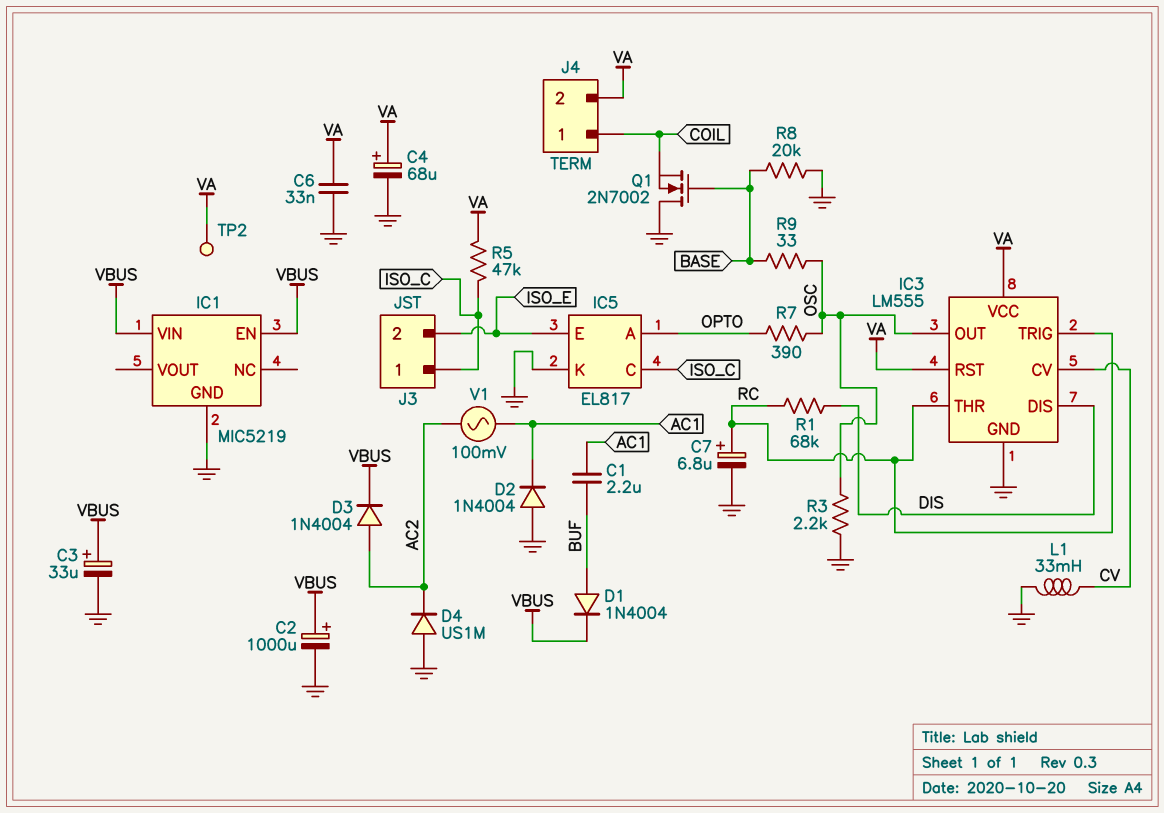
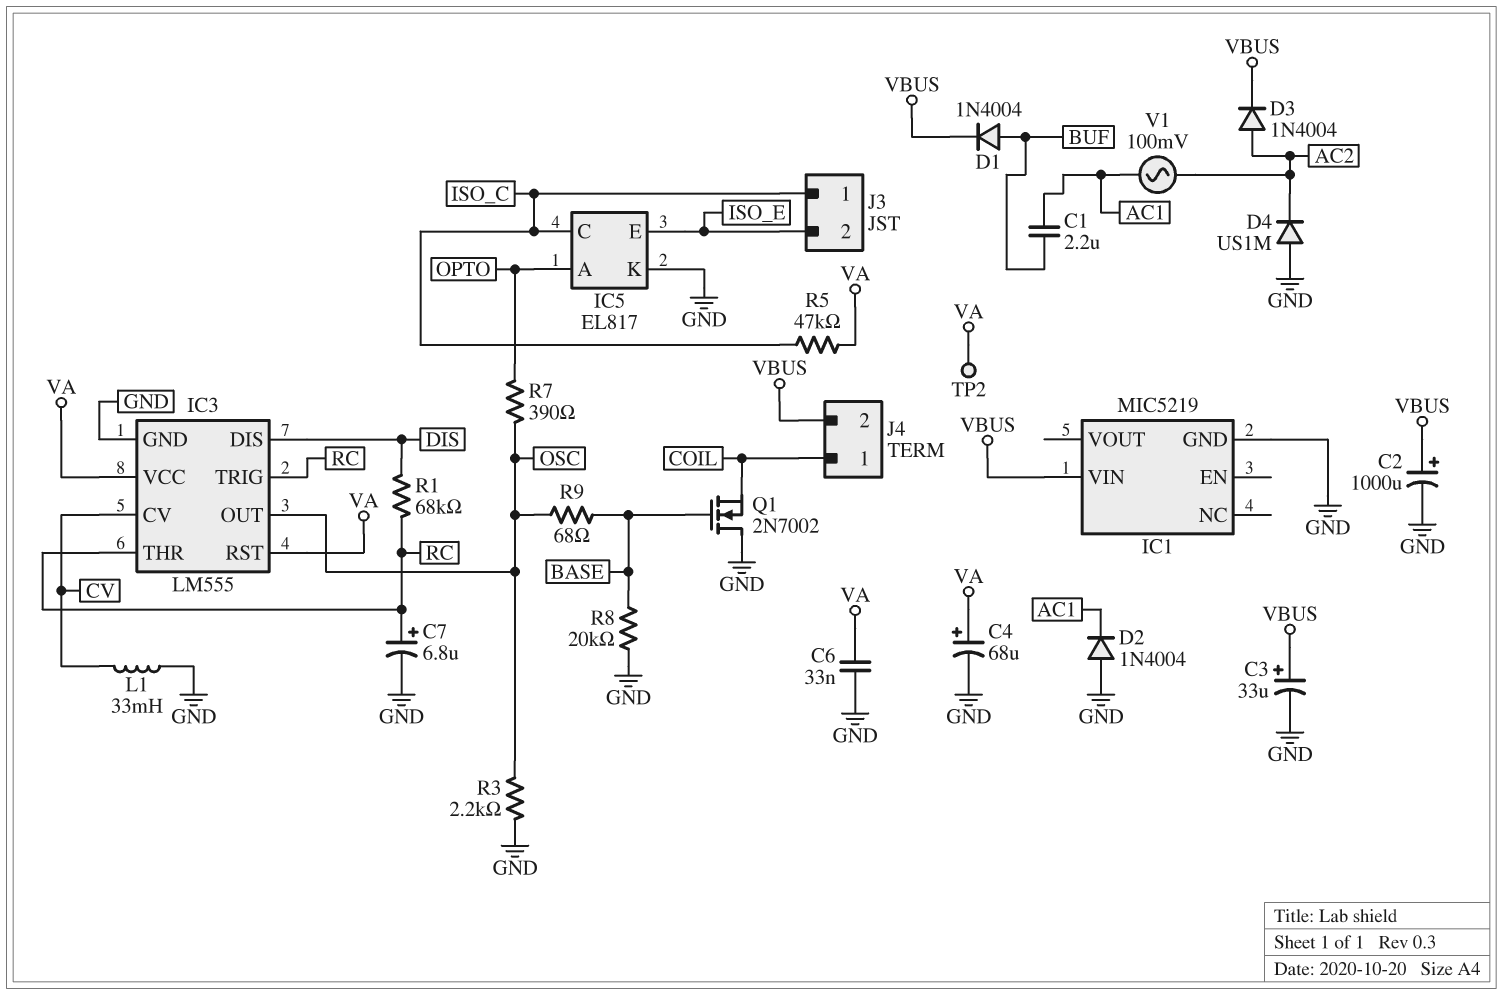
IC1 pin EN: VBUS -> none
J4 pin 2: VA -> VBUS
R9: 33 (BASE, OSC) -> 68 (BASE, OSC)

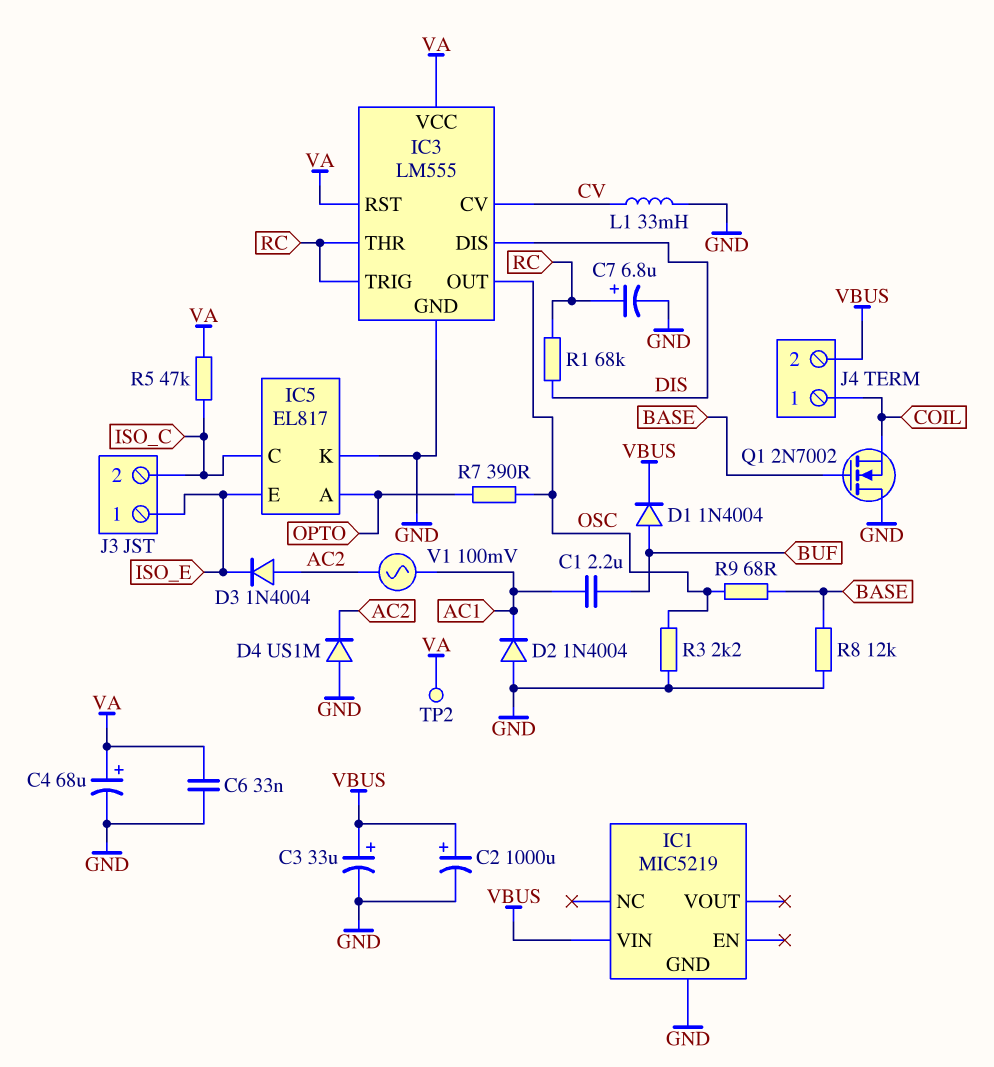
D3: diode 1N4004 (A AC2, K VBUS) -> diode 1N4004 (A AC2, K ISO_E)
J3 pin 1: ISO_C -> ISO_E
J3 pin 2: ISO_E -> ISO_C
R8: 20k (BASE, GND) -> 12k (BASE, GND)

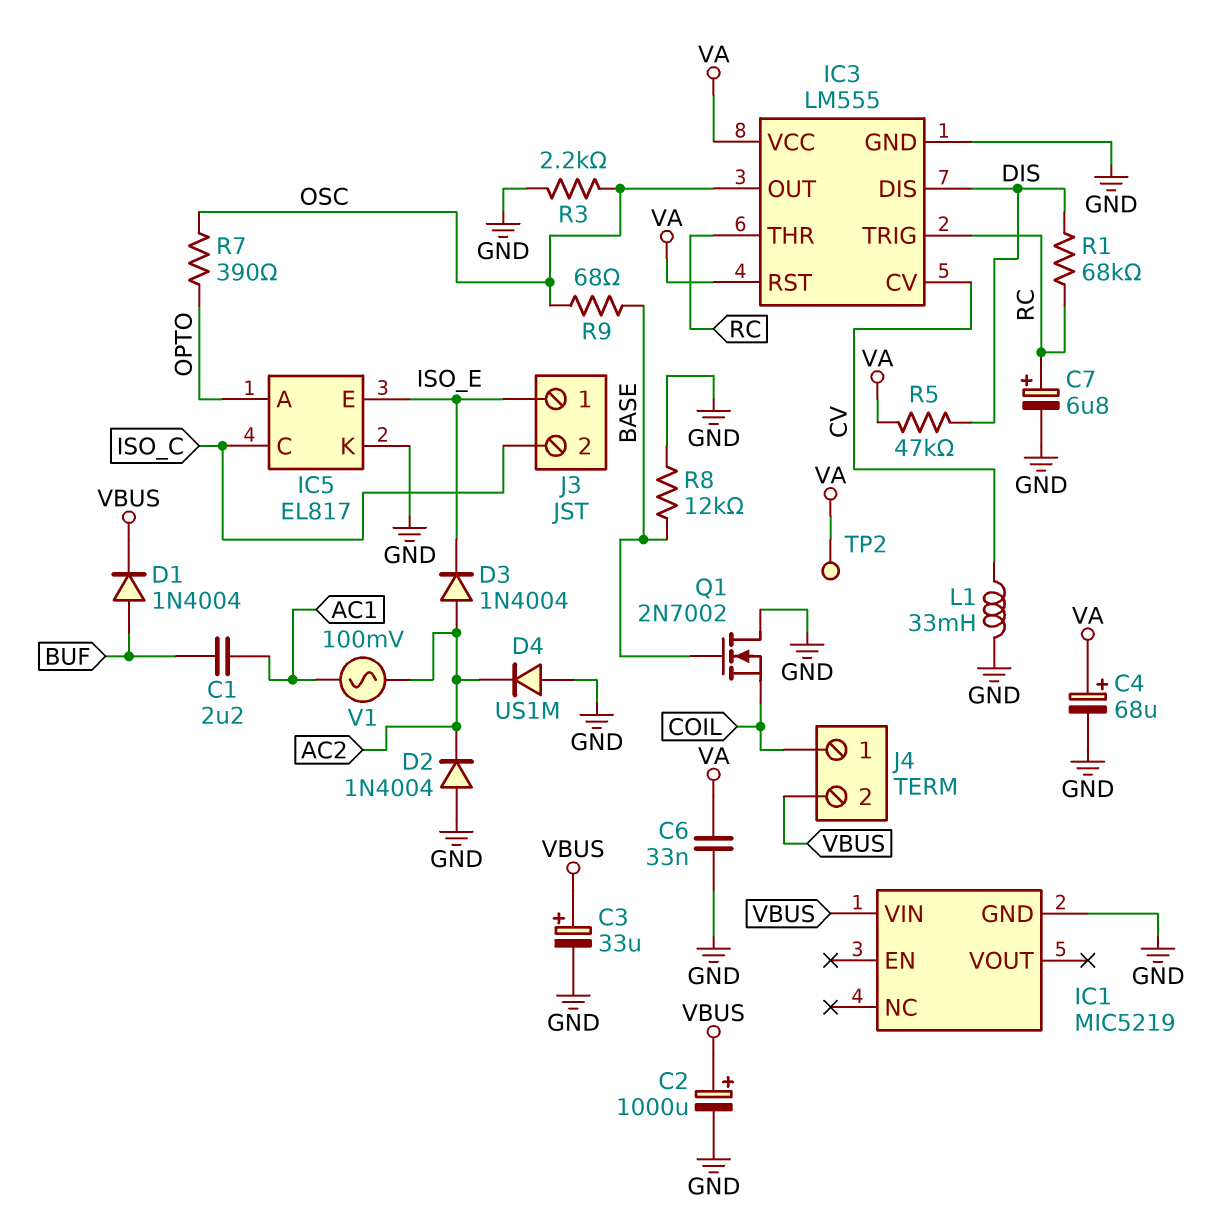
D2: diode 1N4004 (A GND, K AC1) -> diode 1N4004 (A GND, K AC2)
R5: 47k (ISO_C, VA) -> 47k (DIS, VA)

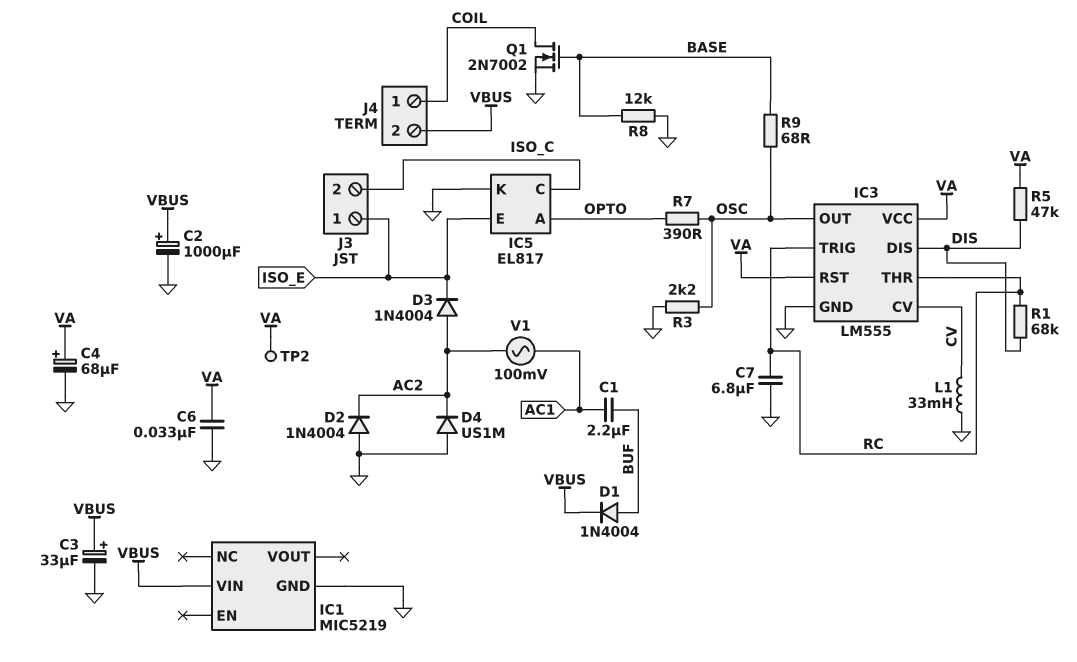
C7: 6.8uF (plus RC, minus GND) -> 6.8uF (GND, RC)
Q1: NMOS 2N7002 (G BASE, D GND, S COIL) -> NMOS 2N7002 (G BASE, D COIL, S GND)

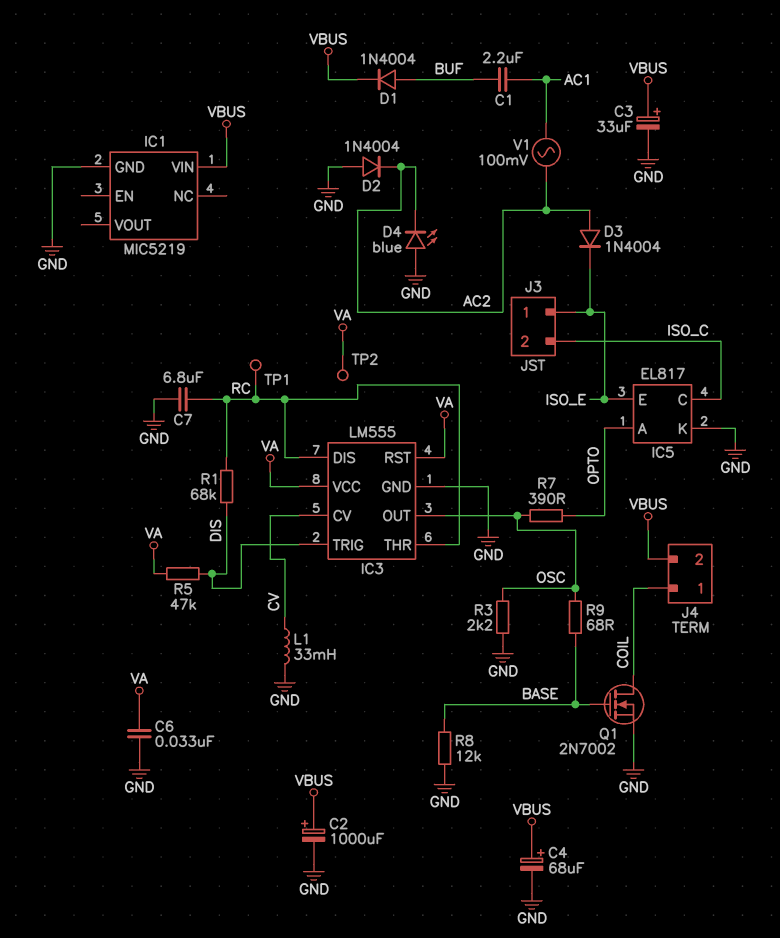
C4: 68uF (plus VA, minus GND) -> 68uF (plus VBUS, minus GND)
D4: diode US1M (A GND, K AC2) -> LED blue (A GND, K AC2)
IC3 pin DIS: DIS -> RC
IC3 pin TRIG: RC -> DIS
TP1: none -> test point (RC)

